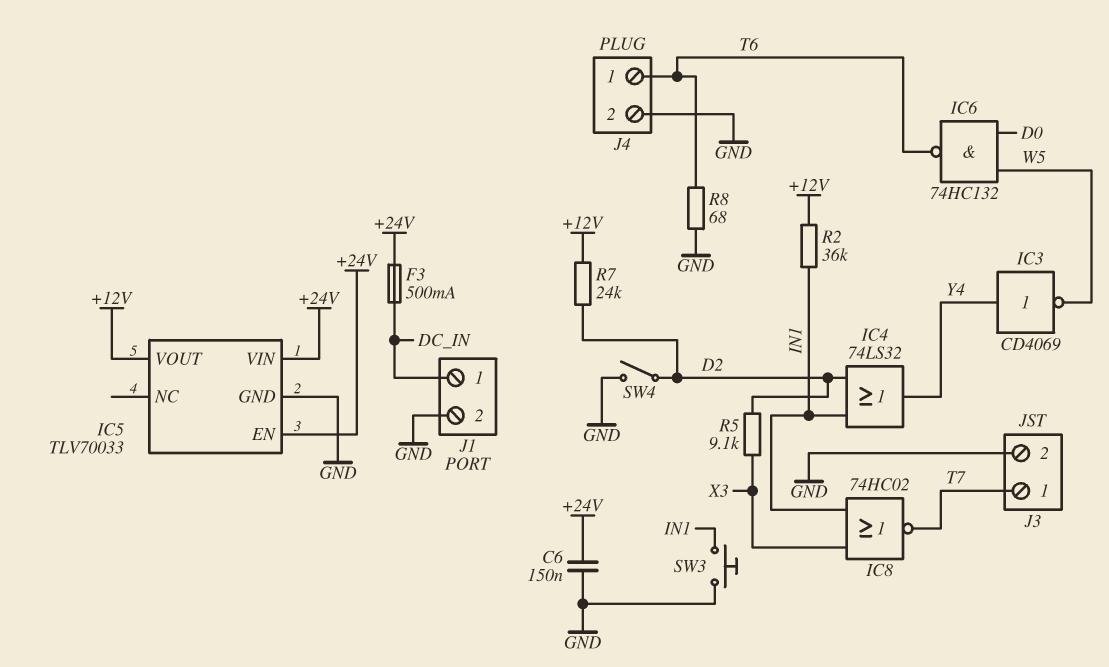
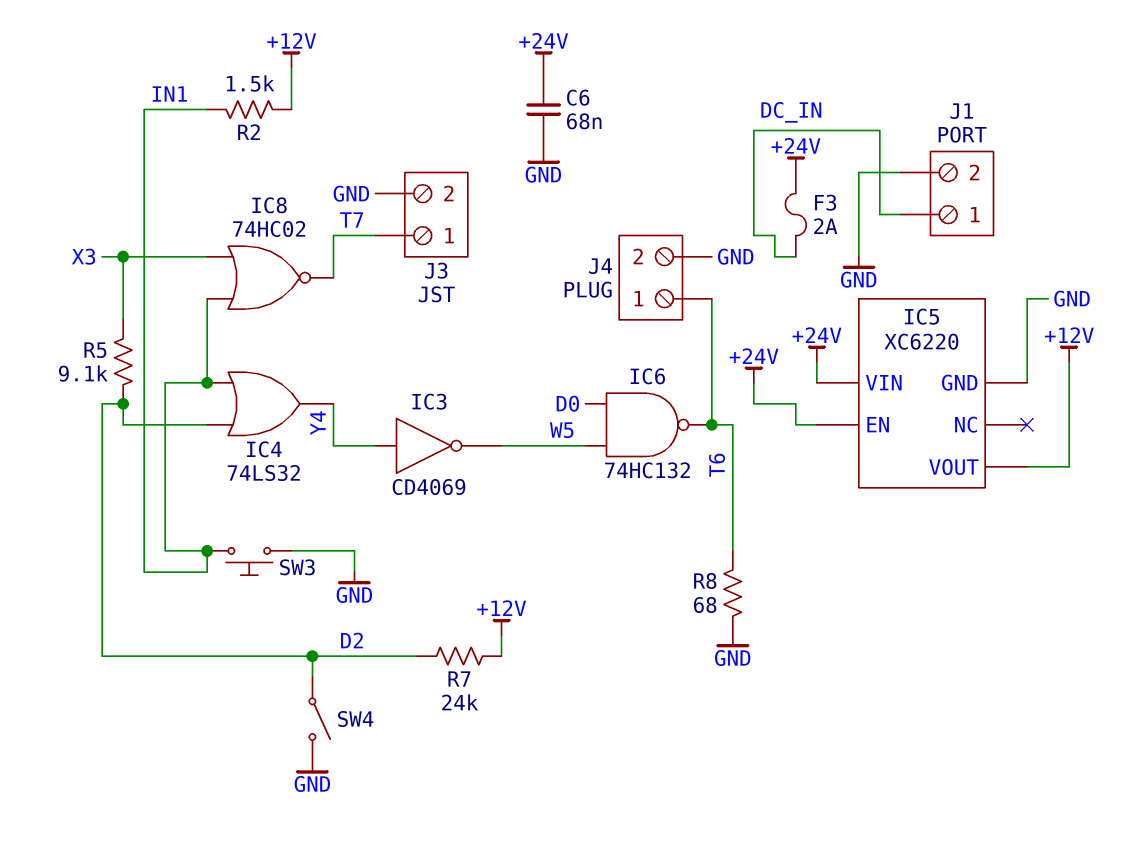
C6: 150nF (+24V, GND) -> 68nF (+24V, GND)
F3: 500mA (+24V, DC_IN) -> 2A (+24V, DC_IN)
IC5: TLV70033 -> XC6220
R2: 36k (+12V, IN1) -> 1.5k (+12V, IN1)

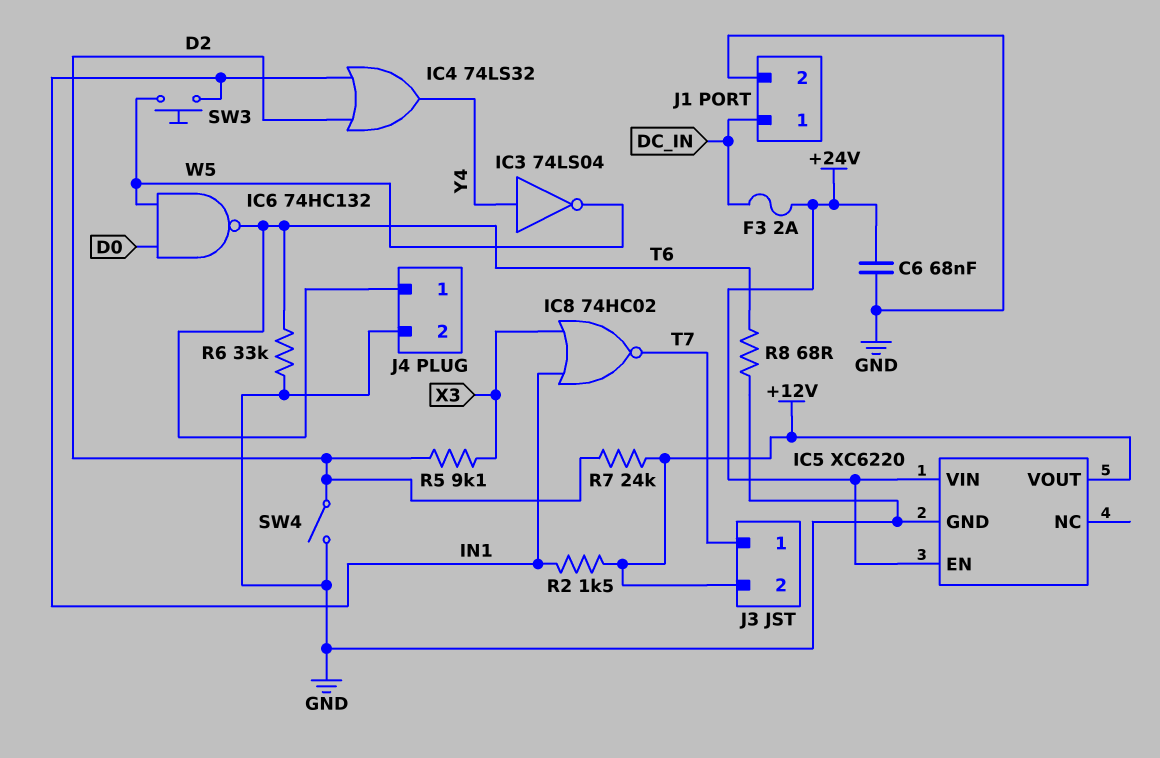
IC3: NOT CD4069 (in Y4, out W5) -> NOT 74LS04 (in Y4, out W5)
J3 pin 2: GND -> +12V
R6: none -> 33k (GND, T6)
SW3: button (GND, IN1) -> button (IN1, W5)

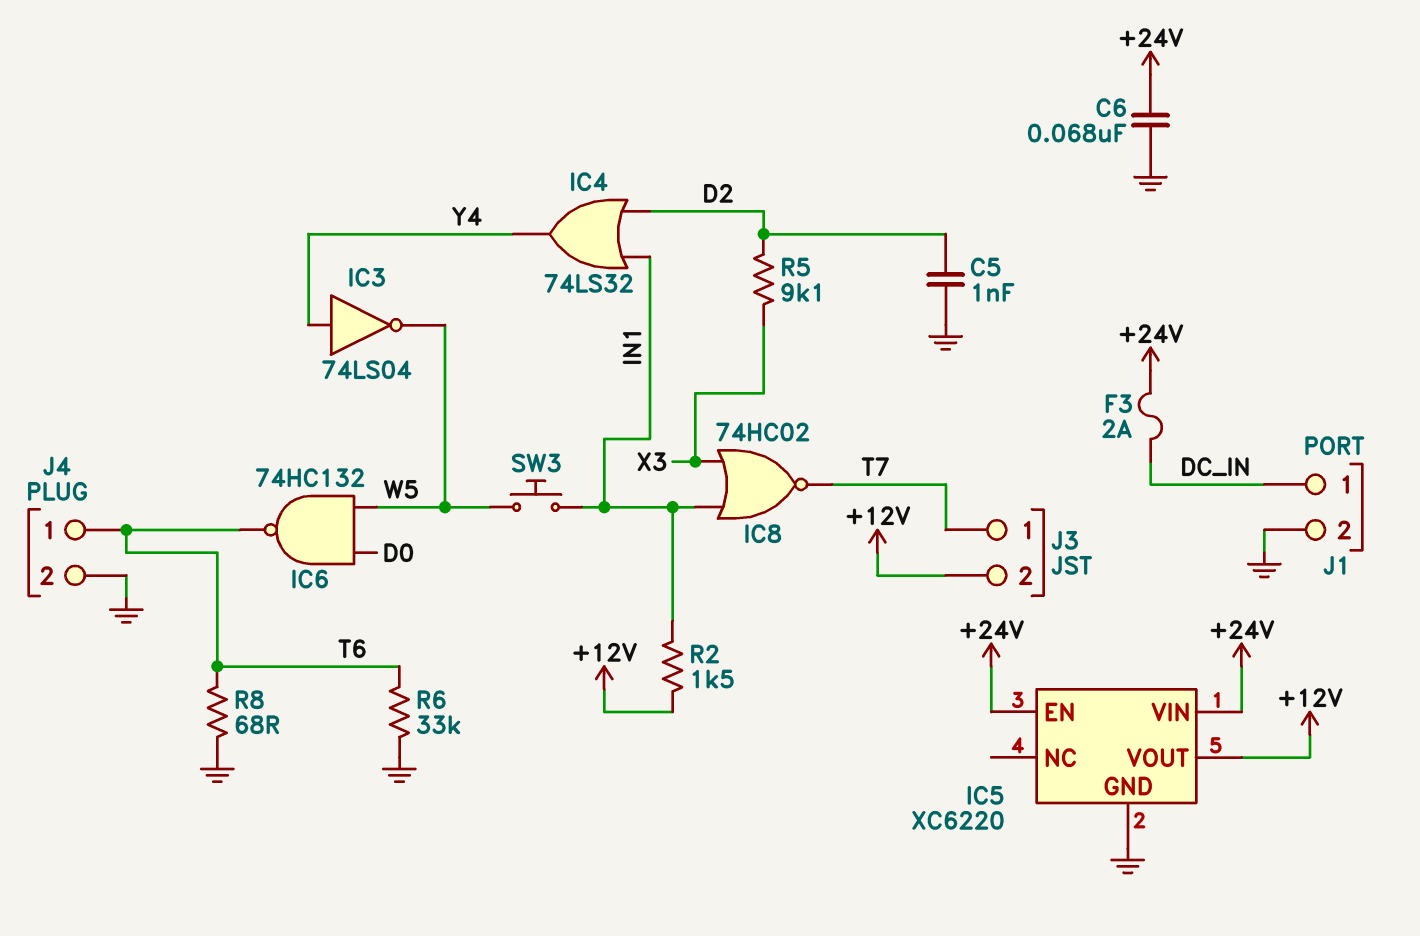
C5: none -> 1nF (D2, GND)
R7: 24k (+12V, D2) -> none
SW4: switch (D2, GND) -> none

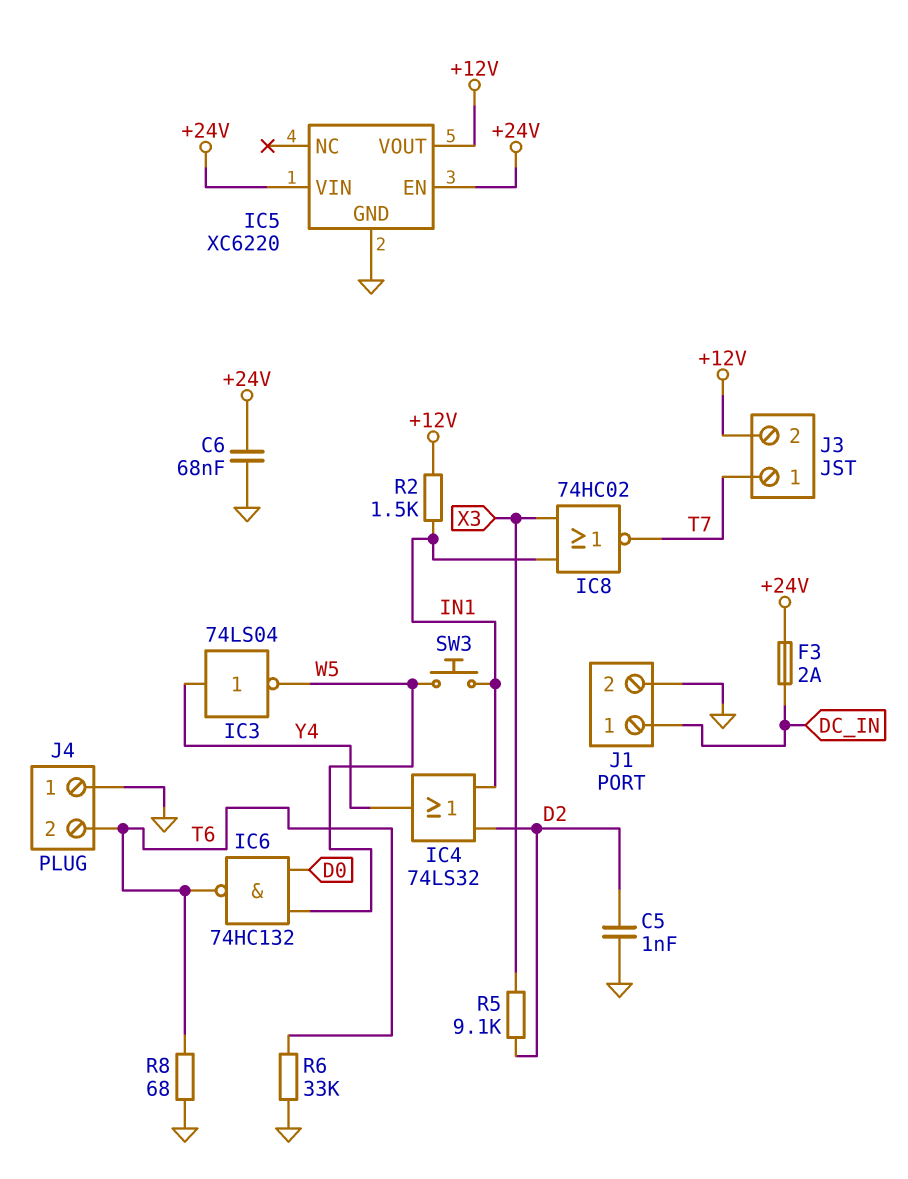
J4 pin 1: T6 -> GND
J4 pin 2: GND -> T6

